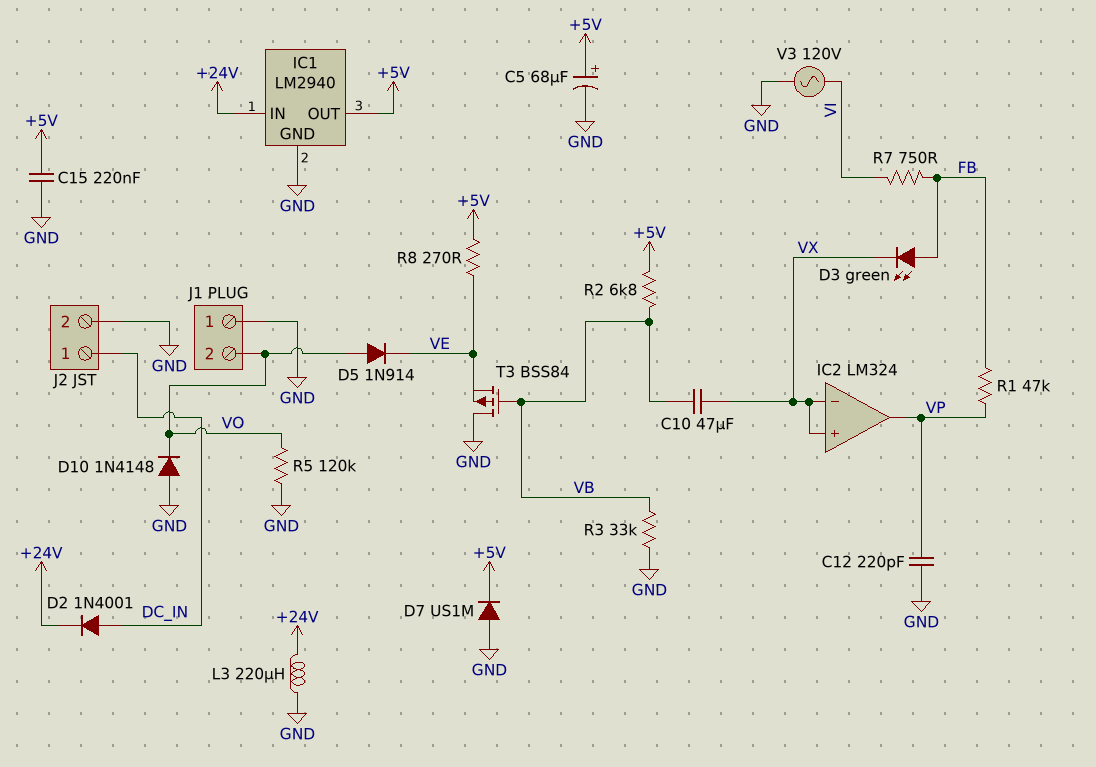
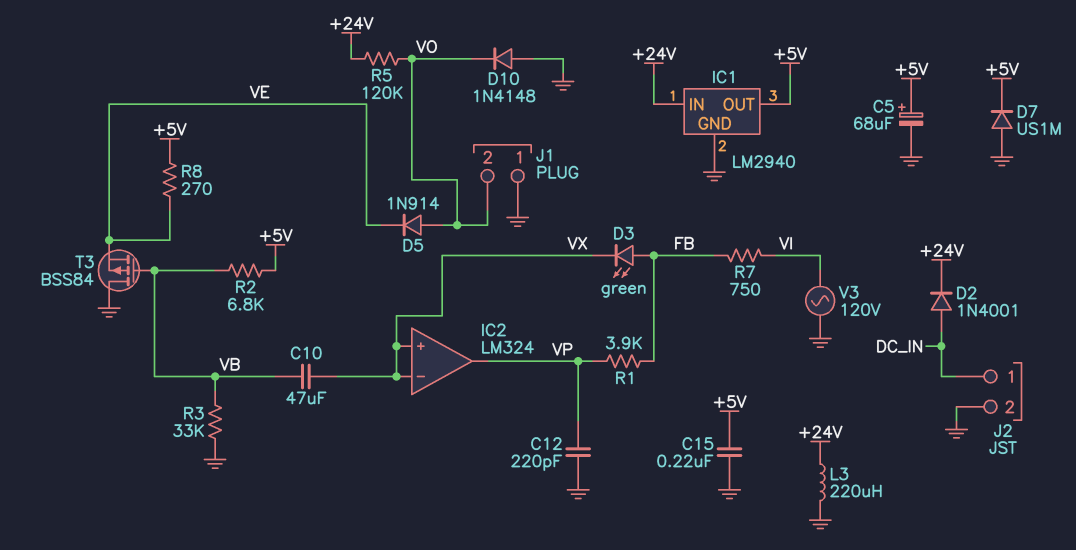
R1: 47k (FB, VP) -> 3.9k (FB, VP)
R5: 120k (GND, VO) -> 120k (+24V, VO)

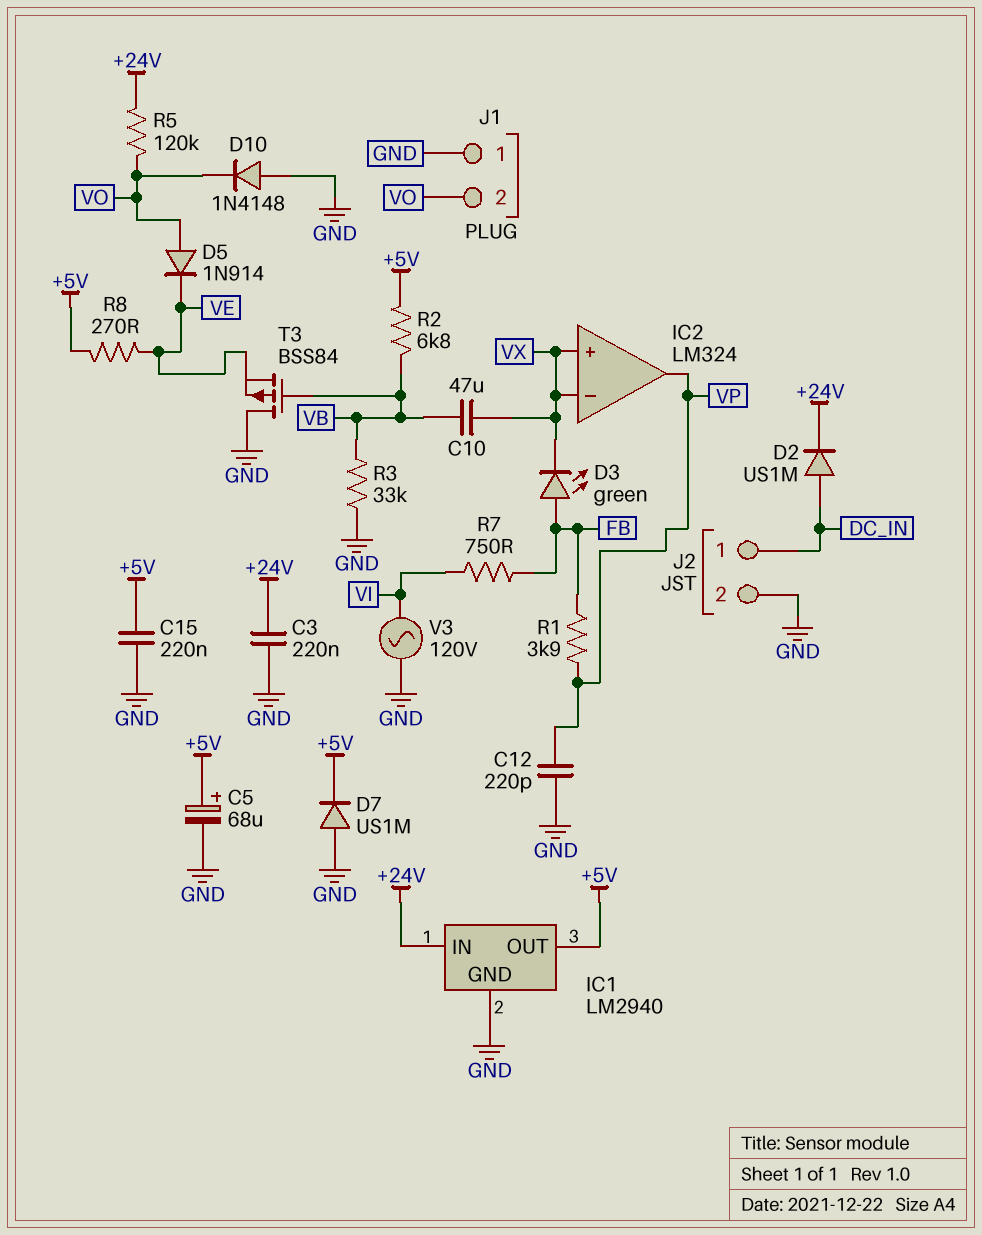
C3: none -> 220nF (+24V, GND)
D2: diode 1N4001 (A DC_IN, K +24V) -> diode US1M (A DC_IN, K +24V)
L3: 220uH (+24V, GND) -> none

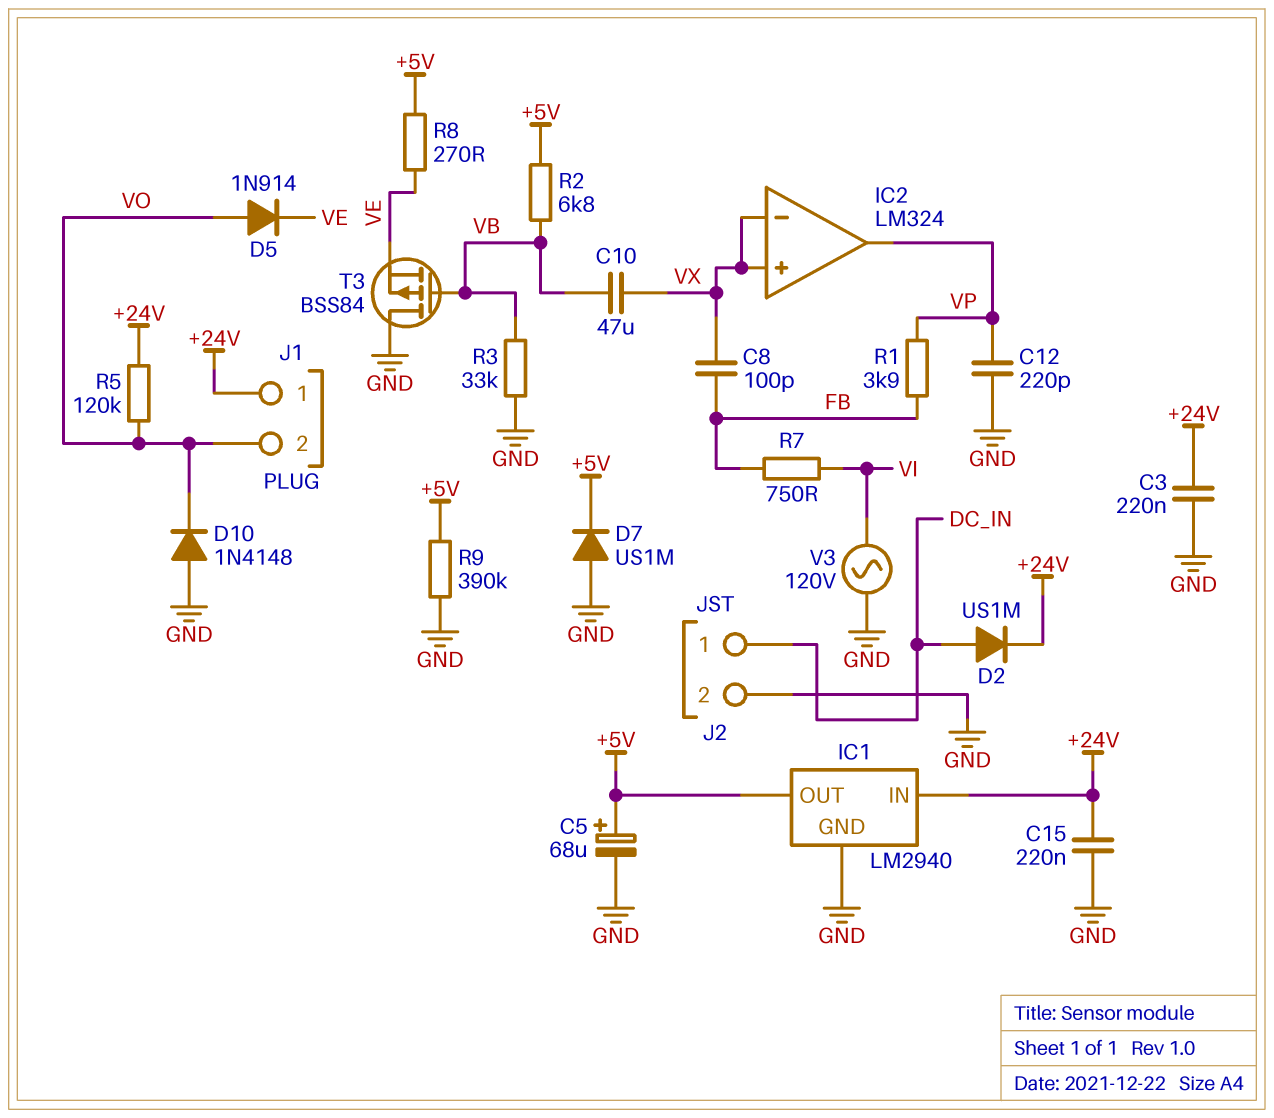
C8: none -> 100pF (FB, VX)
C15: 220nF (+5V, GND) -> 220nF (+24V, GND)
D3: LED green (A FB, K VX) -> none
J1 pin 1: GND -> +24V
R9: none -> 390k (+5V, GND)

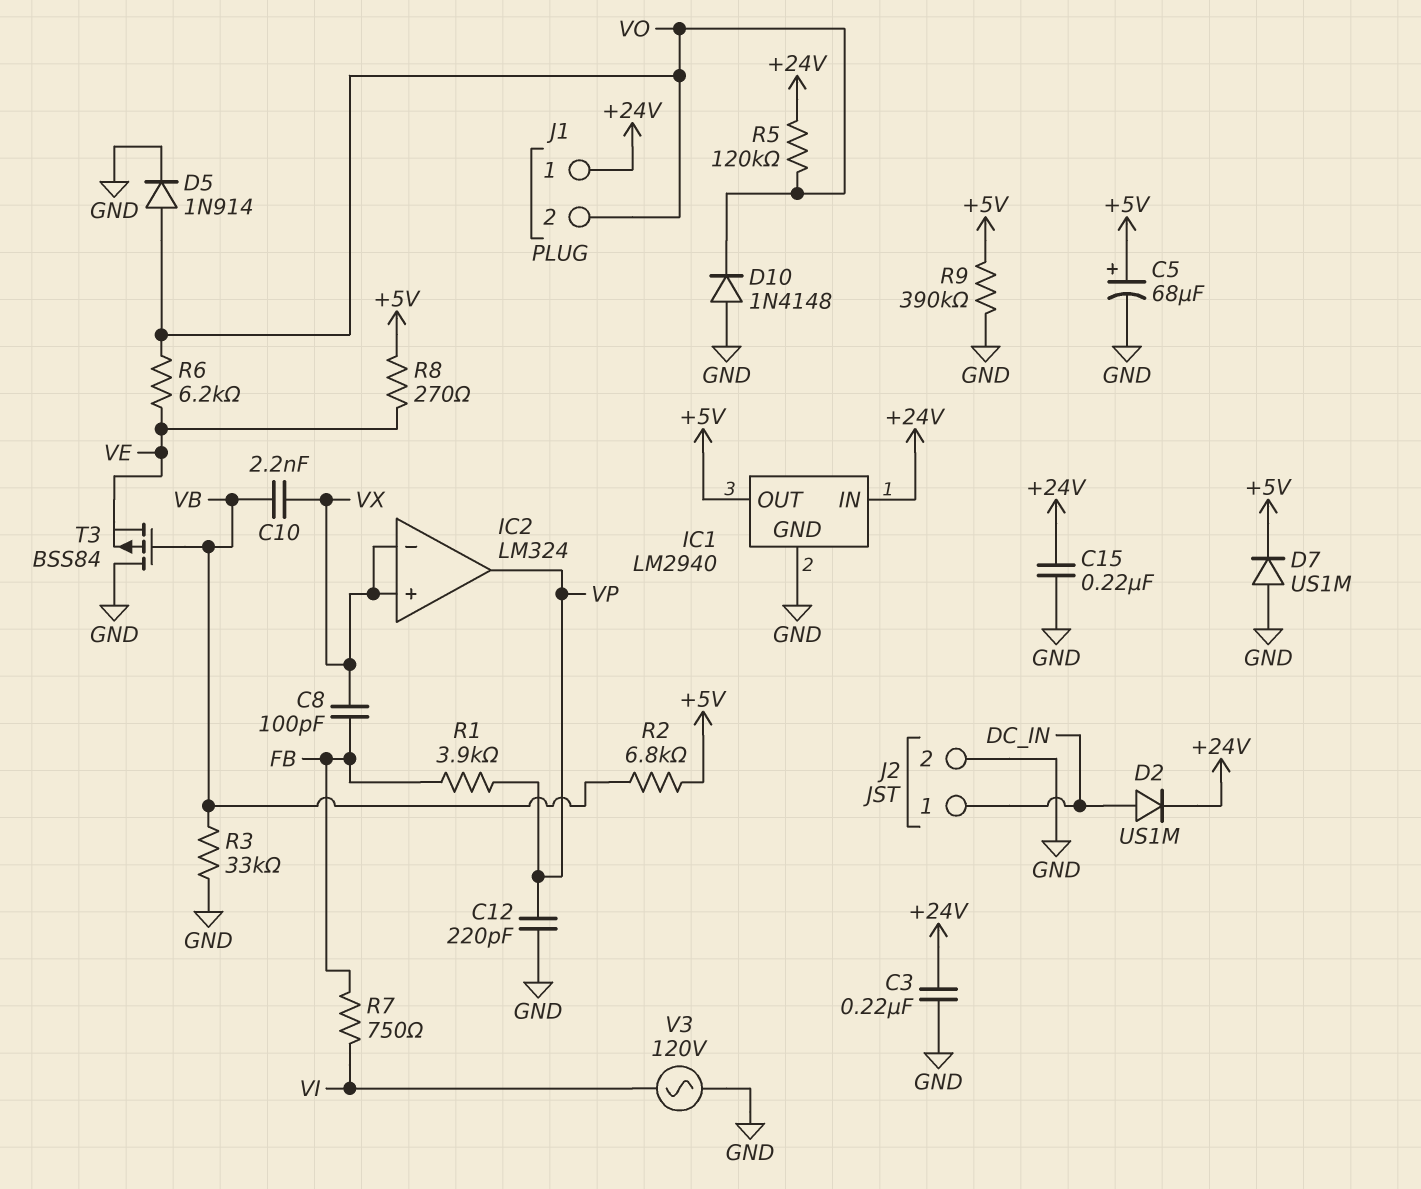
C10: 47uF (VB, VX) -> 2.2nF (VB, VX)
D5: diode 1N914 (A VO, K VE) -> diode 1N914 (A VO, K GND)
R6: none -> 6.2k (VE, VO)

